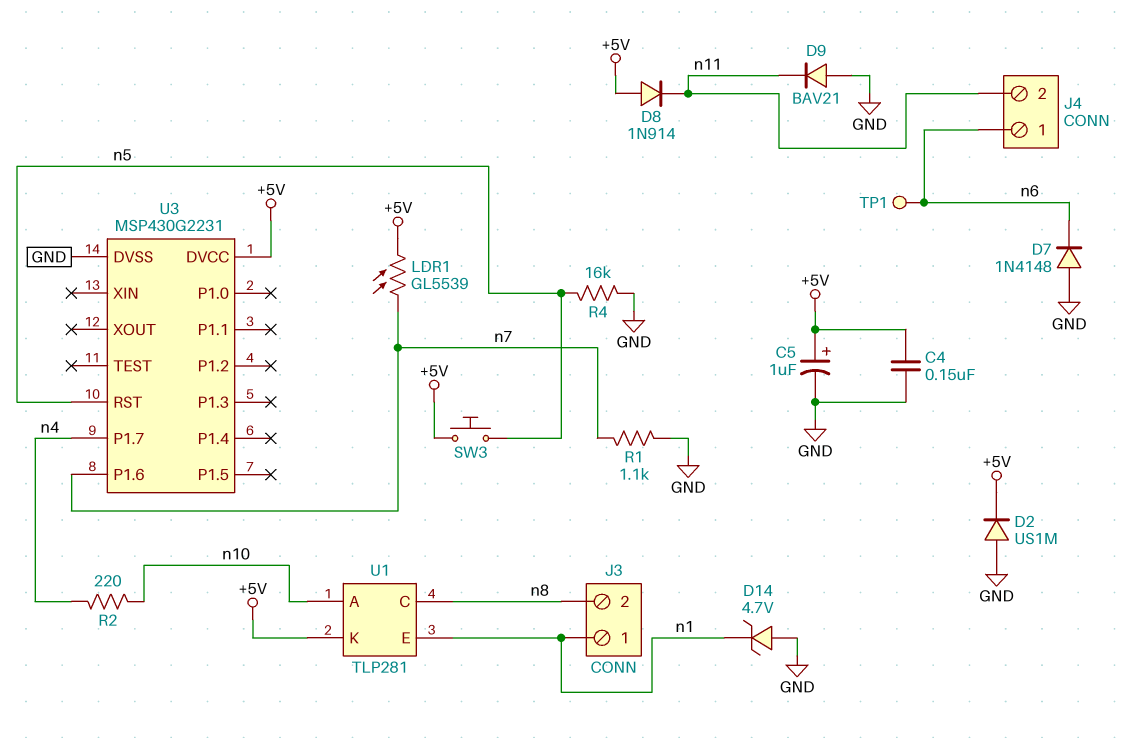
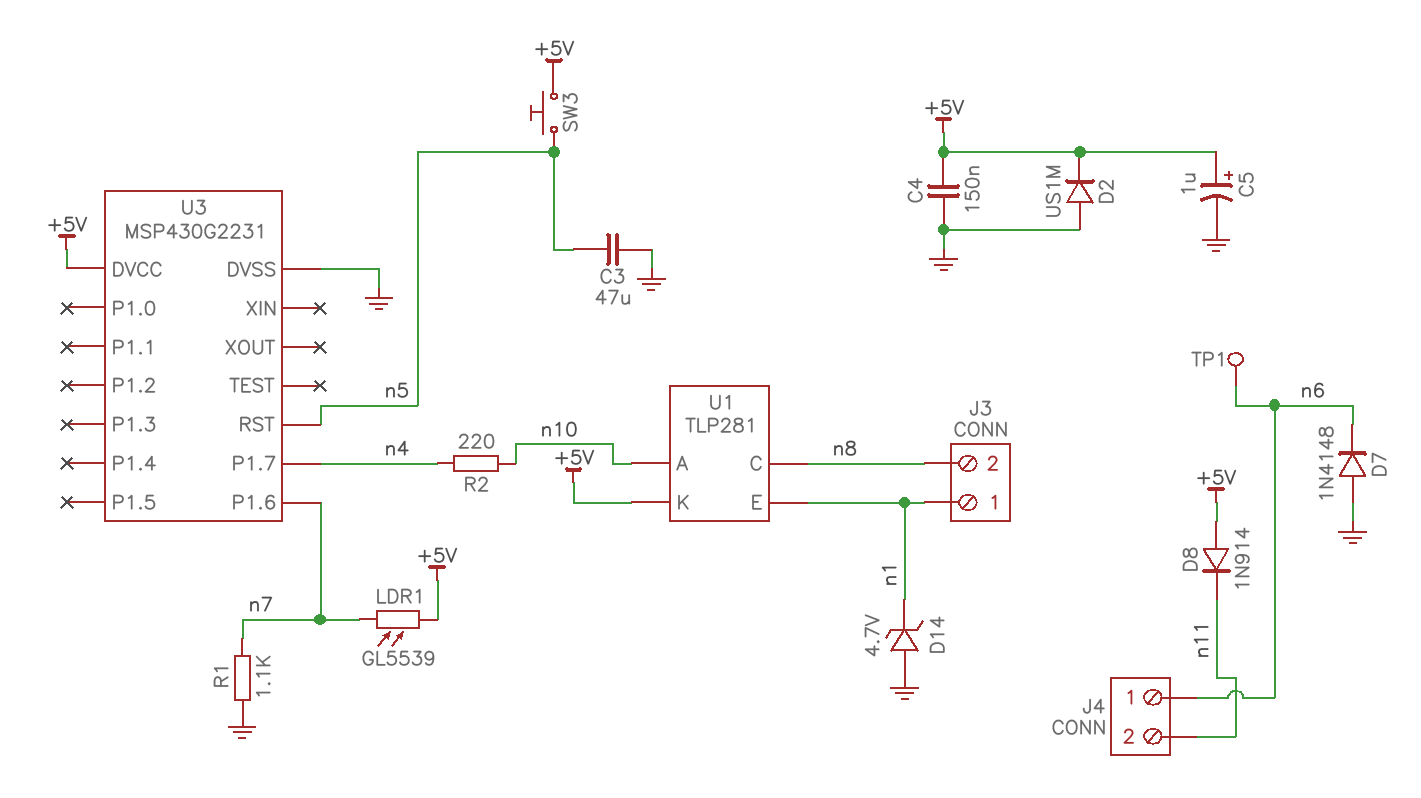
C3: none -> 47uF (GND, n5)
D9: diode BAV21 (A GND, K n11) -> none
R4: 16k (GND, n5) -> none

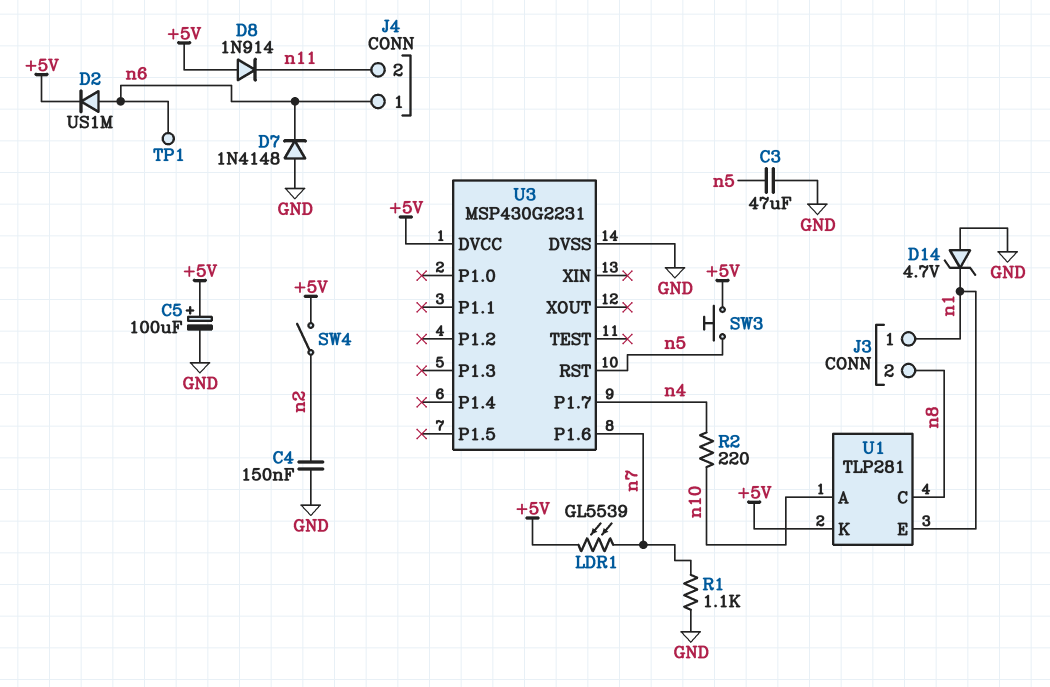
C4: 150nF (+5V, GND) -> 150nF (GND, n2)
C5: 1uF (plus +5V, minus GND) -> 100uF (plus +5V, minus GND)
D2: diode US1M (A GND, K +5V) -> diode US1M (A n6, K +5V)
SW4: none -> switch (+5V, n2)

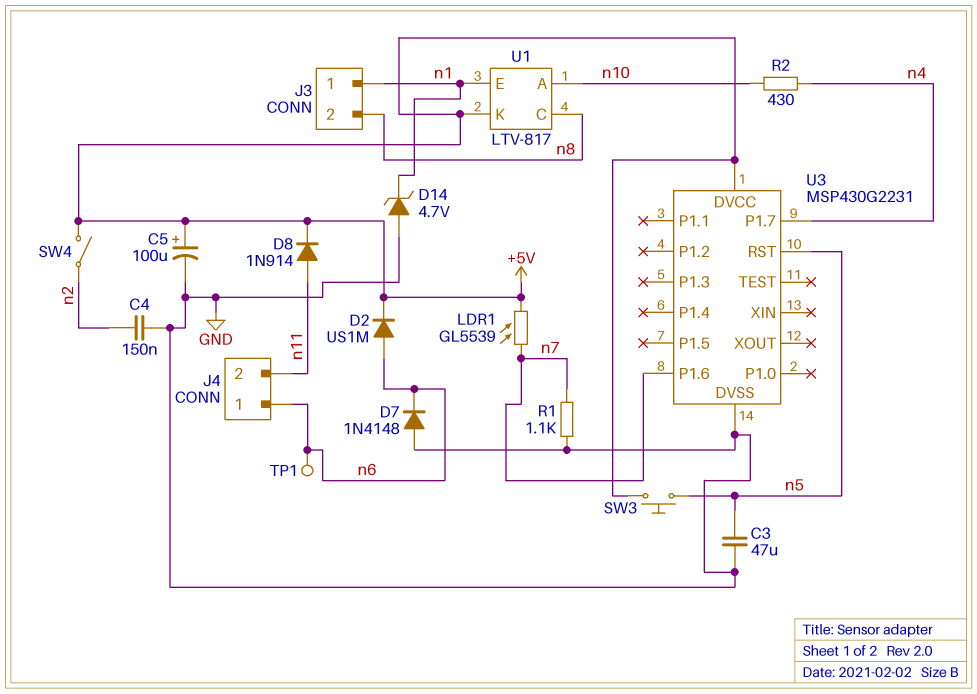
D8: diode 1N914 (A +5V, K n11) -> diode 1N914 (A n11, K +5V)
R2: 220 (n4, n10) -> 430 (n4, n10)
U1: TLP281 -> LTV-817

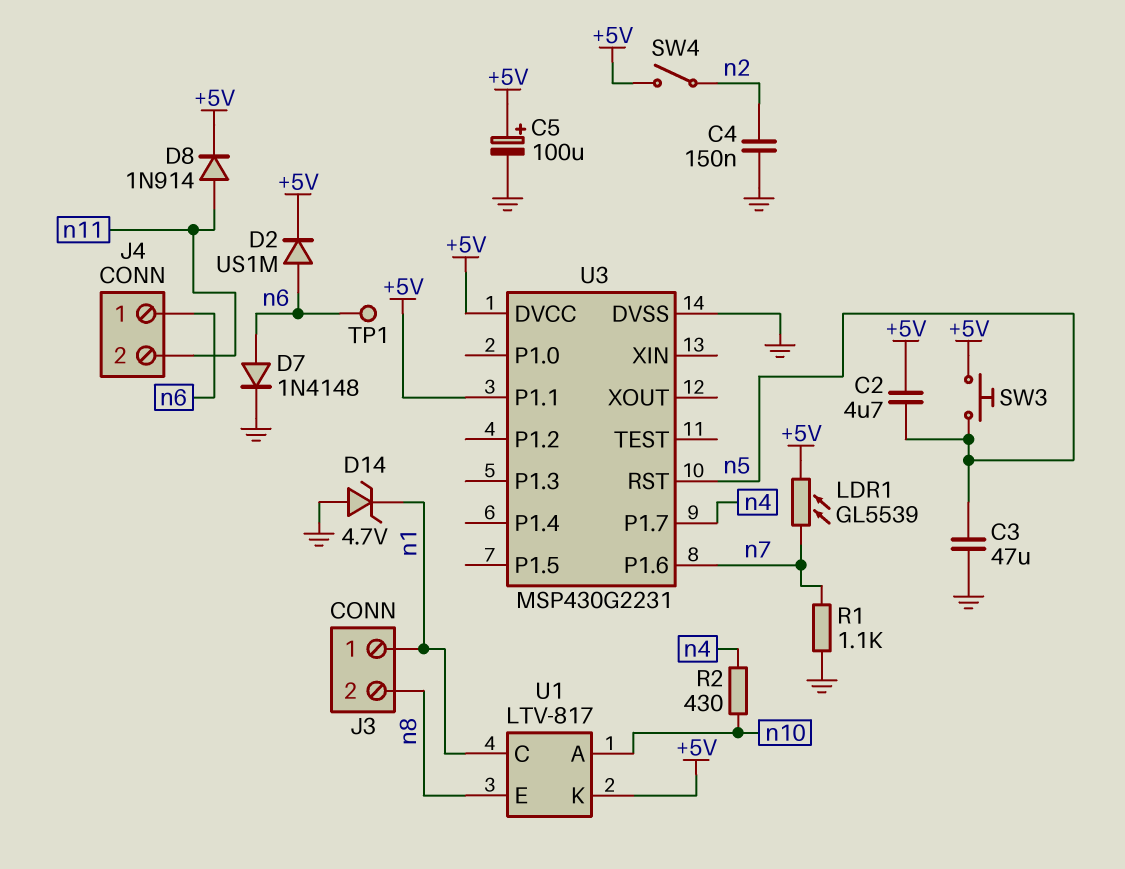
C2: none -> 4.7uF (+5V, n5)
D7: diode 1N4148 (A GND, K n6) -> diode 1N4148 (A n6, K GND)
U1 pin C: n8 -> n1
U1 pin E: n1 -> n8
U3 pin P1.1: none -> +5V

